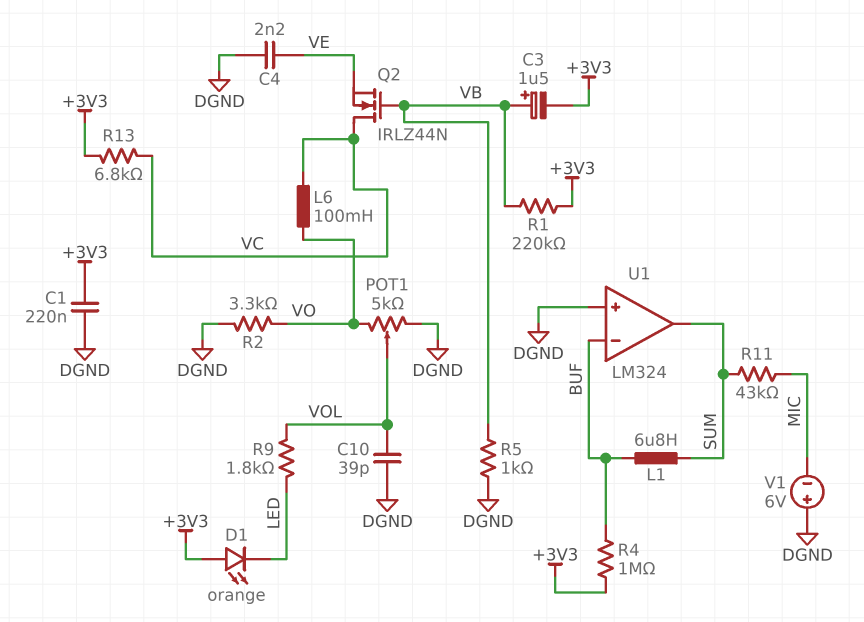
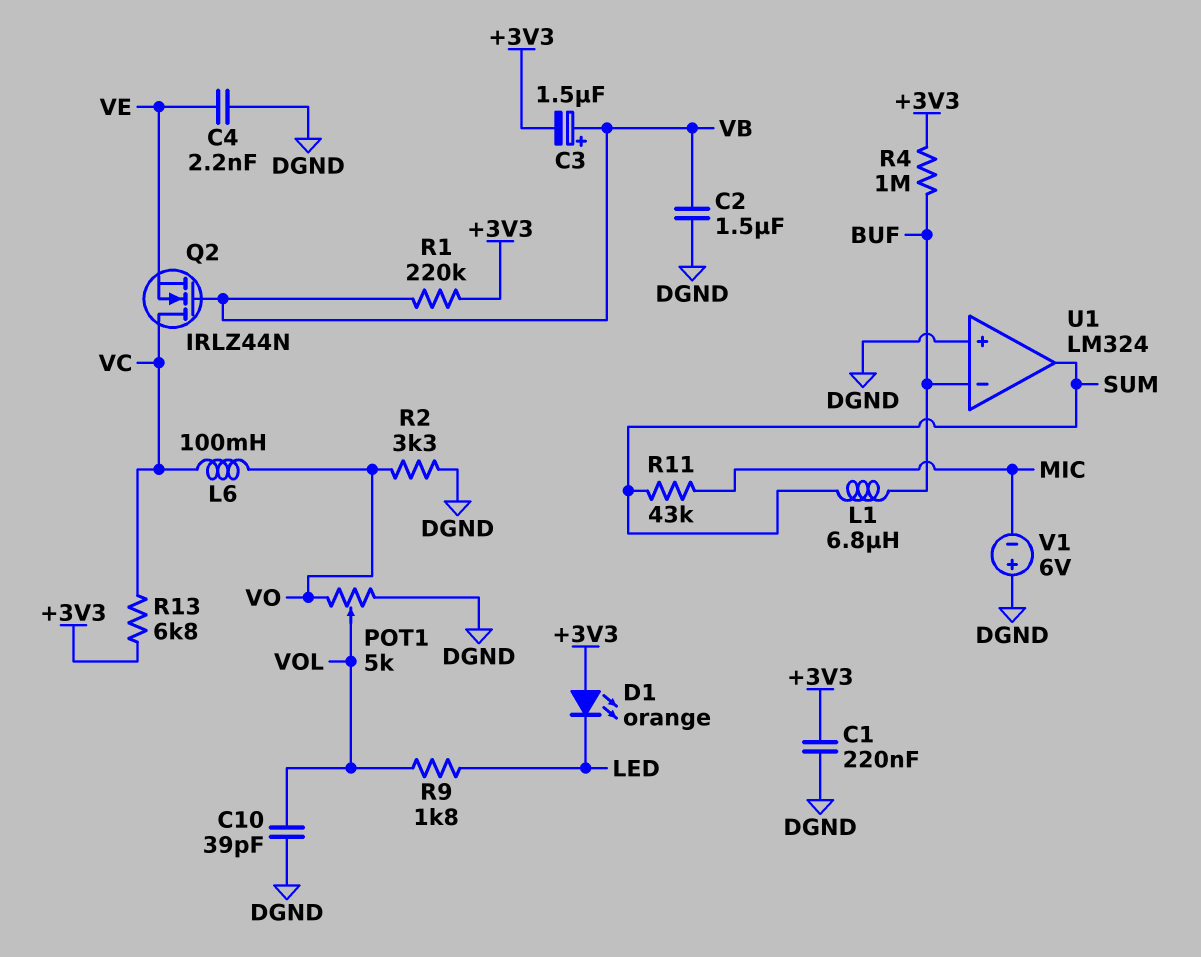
C2: none -> 1.5uF (DGND, VB)
R5: 1k (DGND, VB) -> none

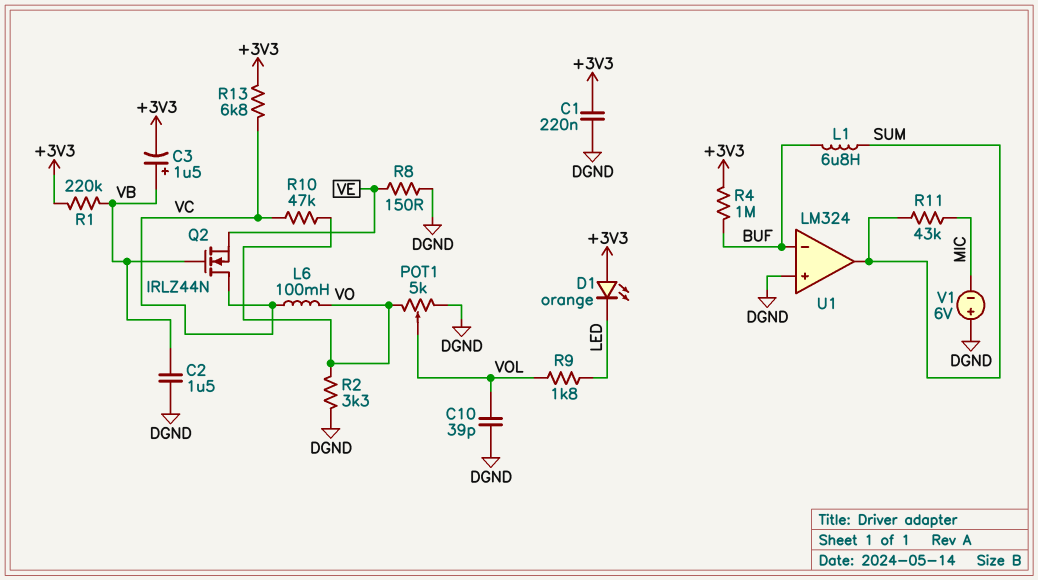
C4: 2.2nF (DGND, VE) -> none
R8: none -> 150 (DGND, VE)
R10: none -> 47k (VC, VO)

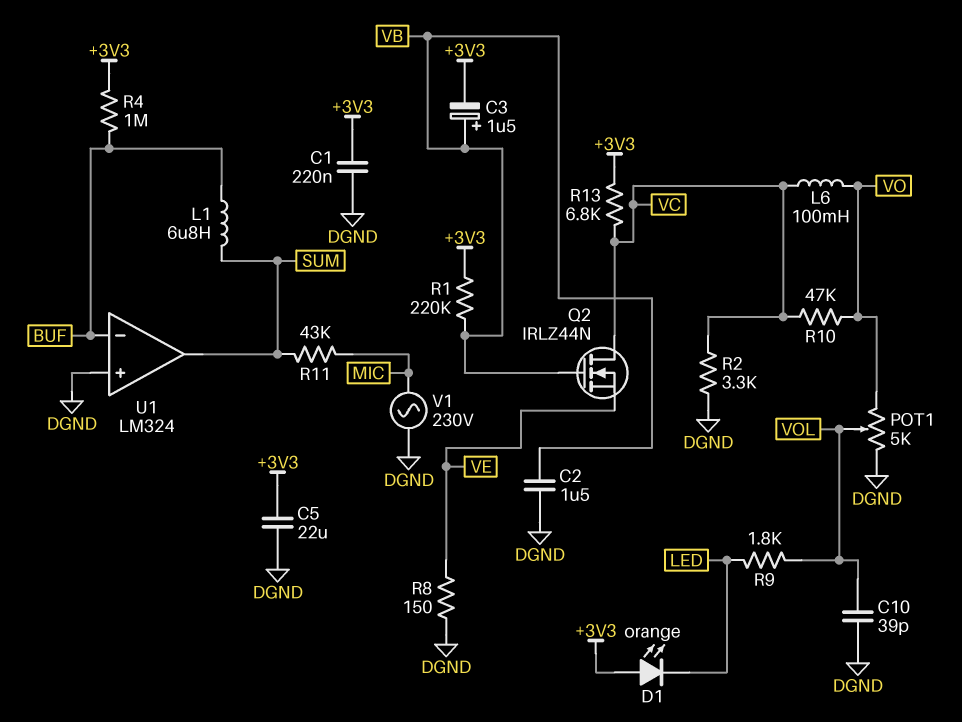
C5: none -> 22uF (+3V3, DGND)
R2: 3.3k (DGND, VO) -> 3.3k (DGND, VC)
V1: 6V (plus DGND, minus MIC) -> AC 230V (DGND, MIC)

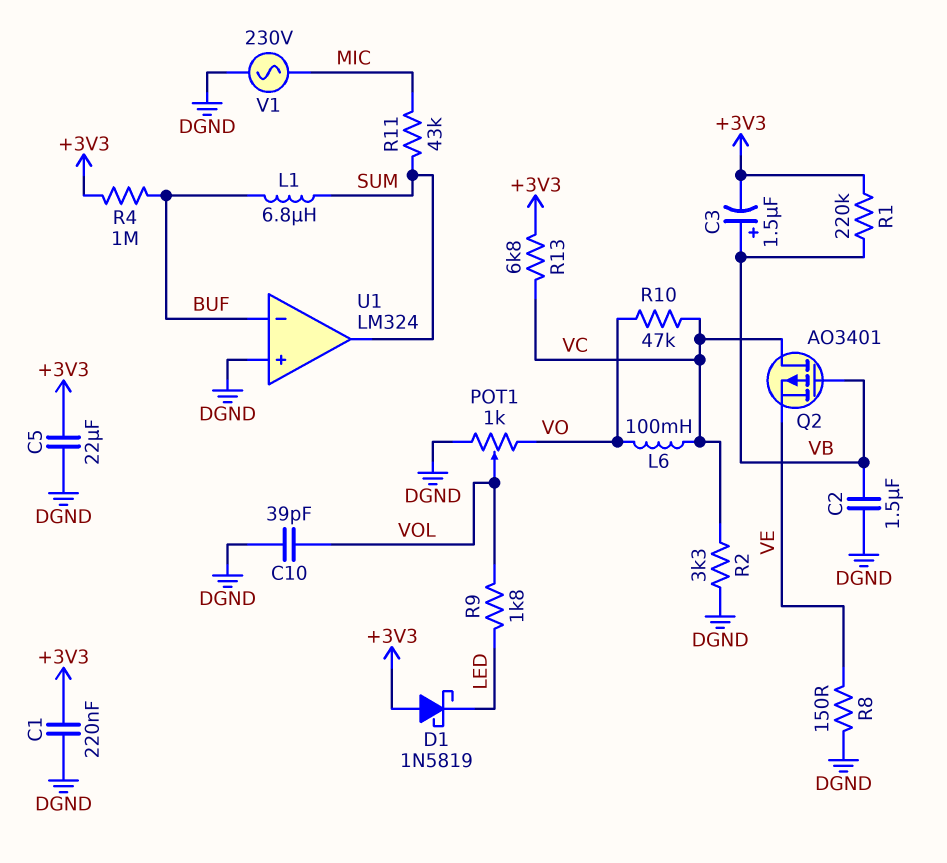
D1: LED orange (A +3V3, K LED) -> schottky 1N5819 (A +3V3, K LED)
POT1: 5k (DGND, VO, wiper VOL) -> 1k (DGND, VO, wiper VOL)
Q2: NMOS IRLZ44N (G VB, D VC, S VE) -> PMOS AO3401 (G VB, D VC, S VE)

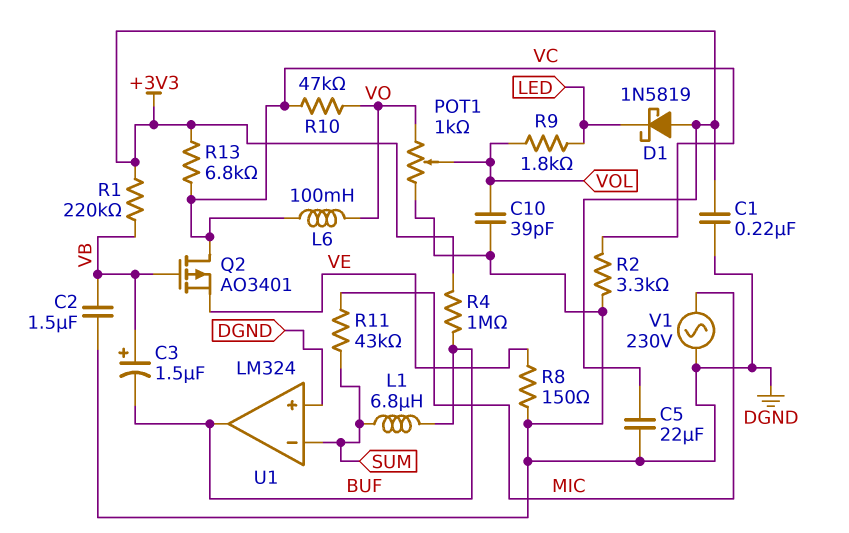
C3: 1.5uF (plus VB, minus +3V3) -> 1.5uF (plus VB, minus BUF)
U1 pin in-: BUF -> SUM
U1 pin out: SUM -> BUF

